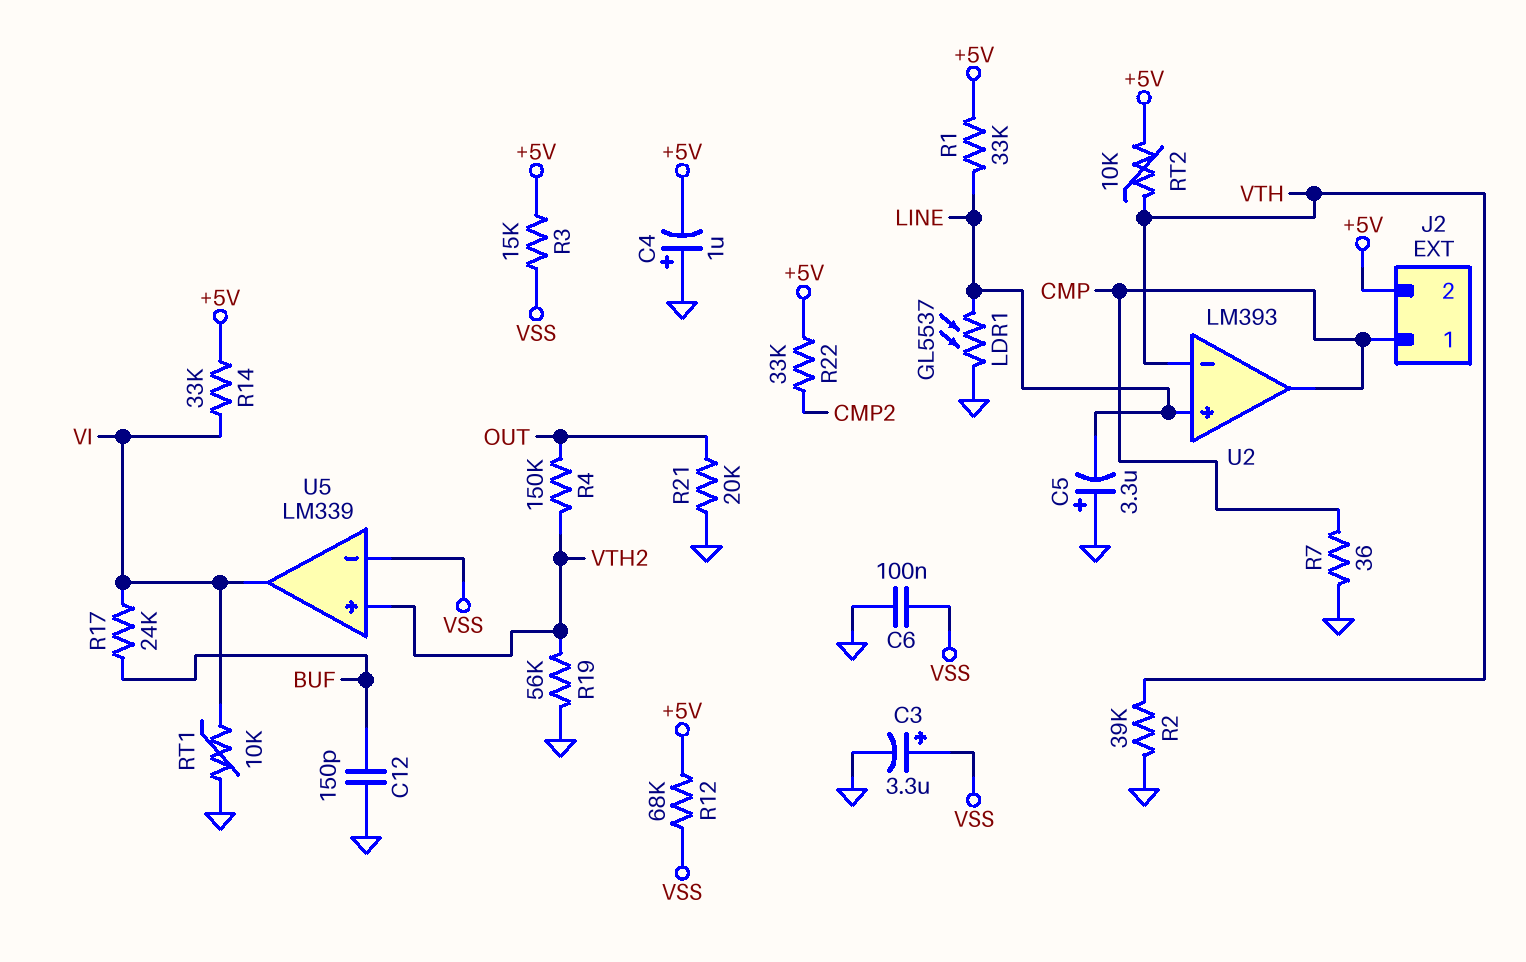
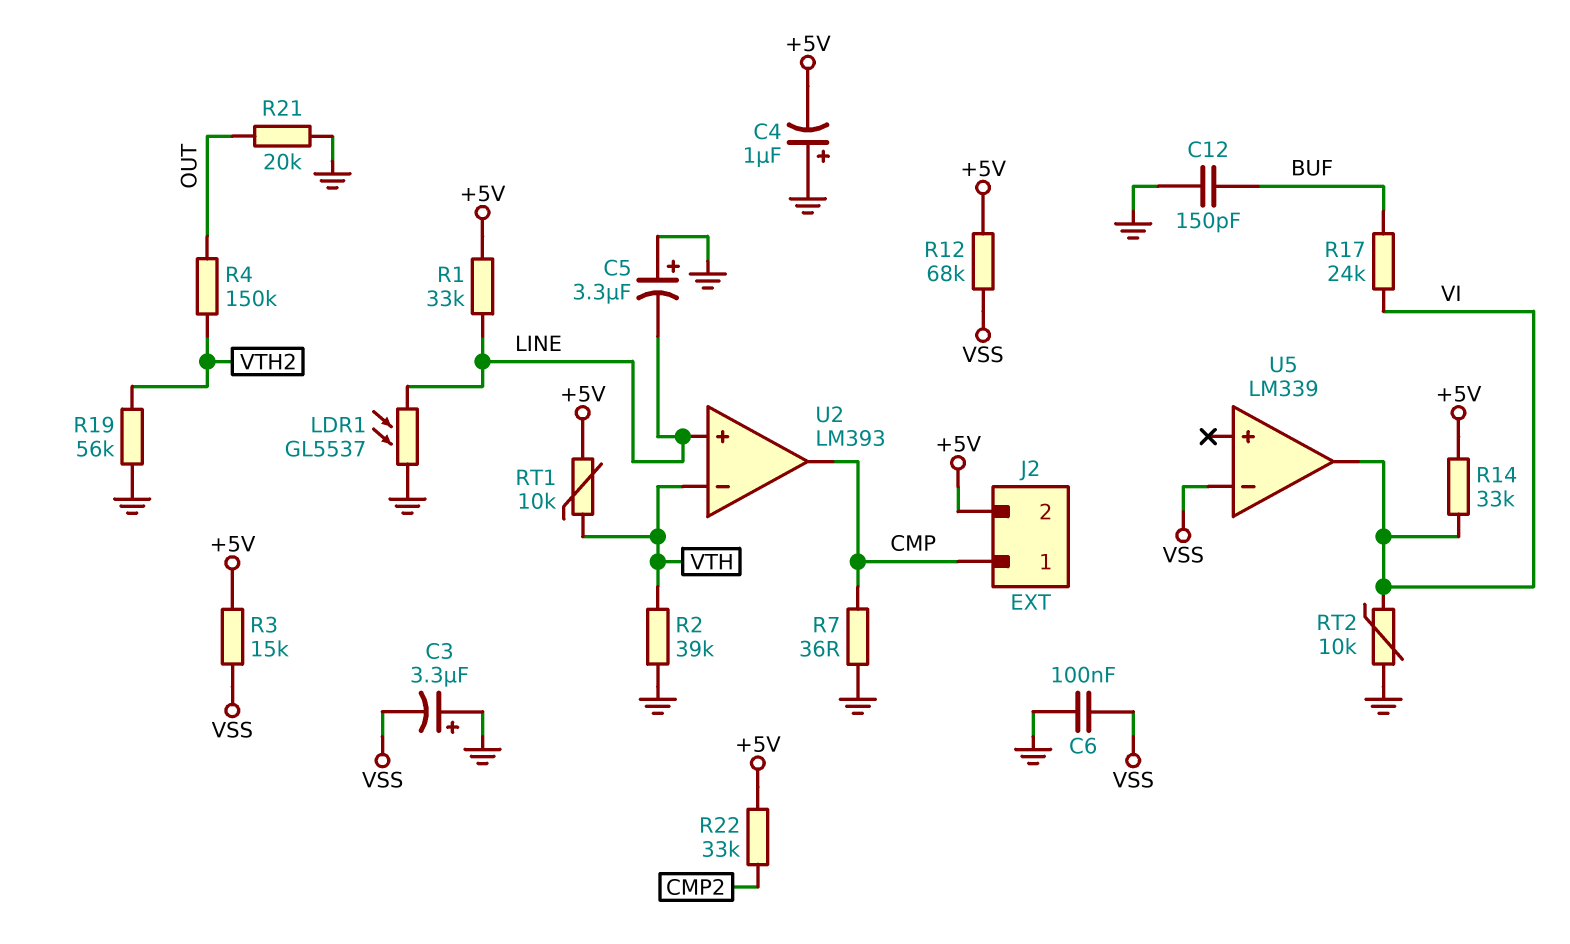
C3: 3.3uF (plus VSS, minus GND) -> 3.3uF (plus GND, minus VSS)
RT1: 10k (GND, VI) -> 10k (+5V, VTH)
RT2: 10k (+5V, VTH) -> 10k (GND, VI)
U5 pin in+: VTH2 -> none

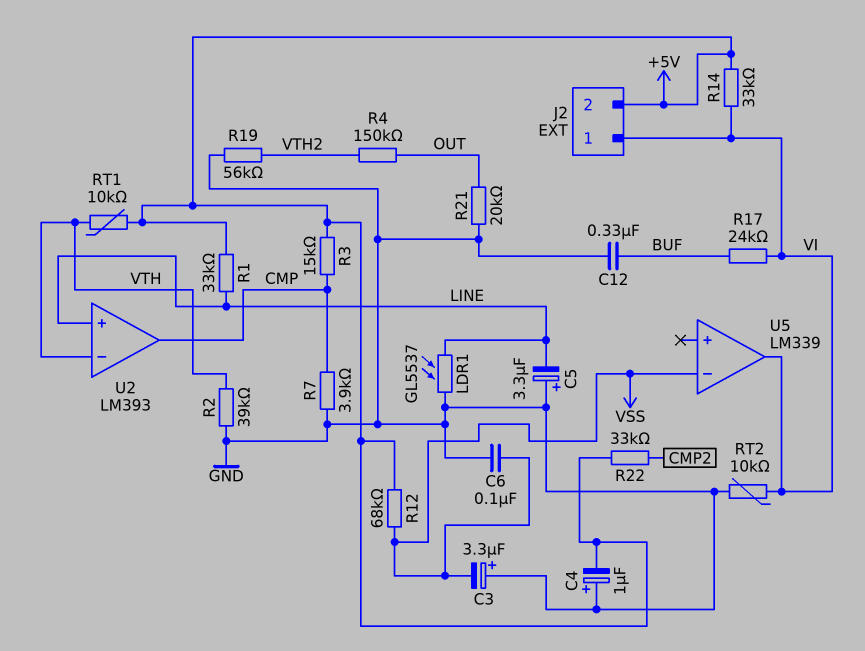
C12: 150pF (BUF, GND) -> 330nF (BUF, GND)
J2 pin 1: CMP -> VI
R3: 15k (+5V, VSS) -> 15k (+5V, CMP)
R7: 36 (CMP, GND) -> 3.9k (CMP, GND)

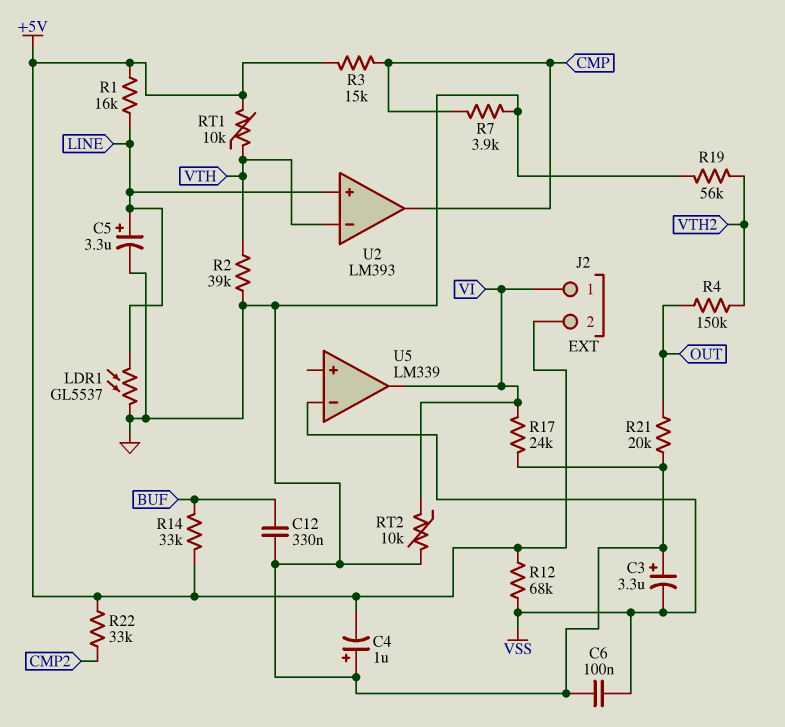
C5: 3.3uF (plus GND, minus LINE) -> 3.3uF (plus LINE, minus GND)
R1: 33k (+5V, LINE) -> 16k (+5V, LINE)
R14: 33k (+5V, VI) -> 33k (+5V, BUF)
R17: 24k (BUF, VI) -> 24k (GND, VI)

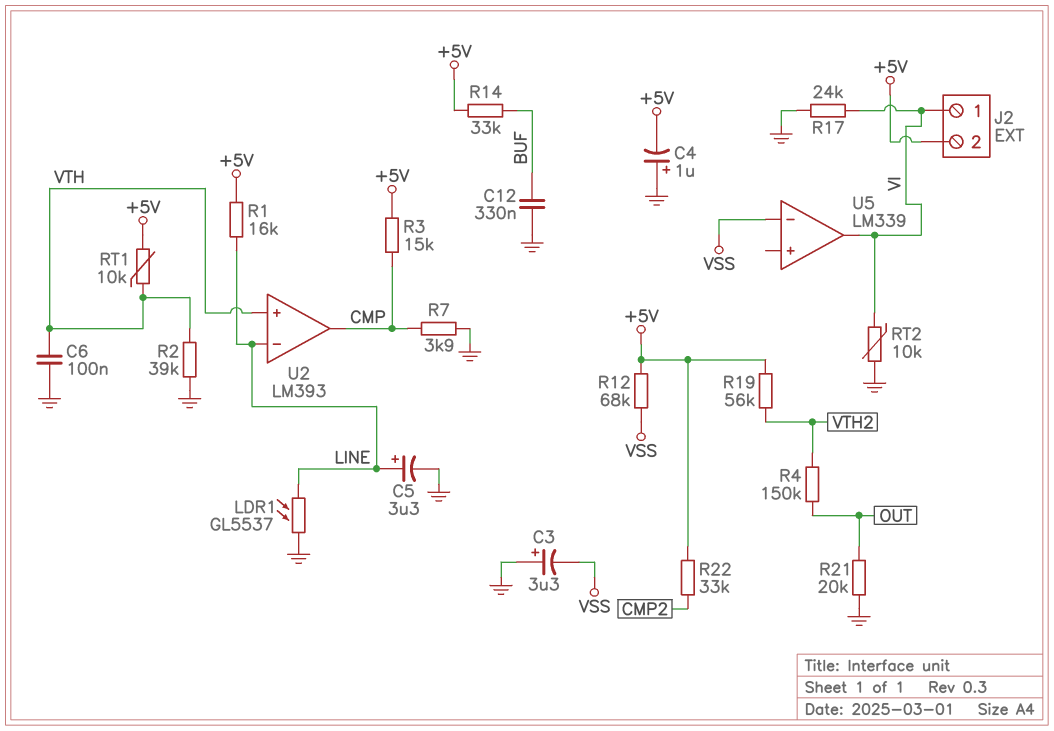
C6: 100nF (GND, VSS) -> 100nF (GND, VTH)
R19: 56k (GND, VTH2) -> 56k (+5V, VTH2)
U2 pin in+: LINE -> VTH
U2 pin in-: VTH -> LINE

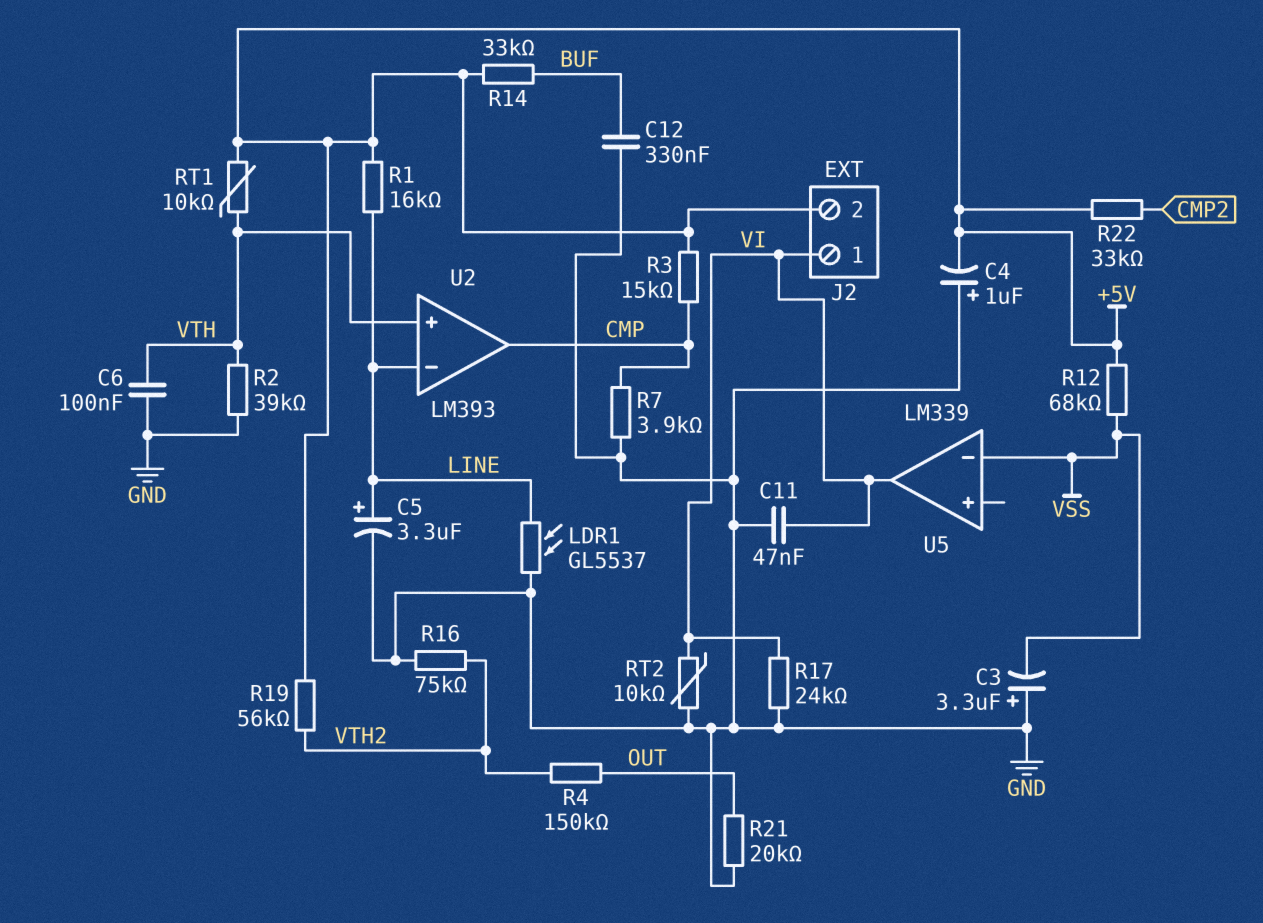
C11: none -> 47nF (GND, VI)
R16: none -> 75k (GND, VTH2)

